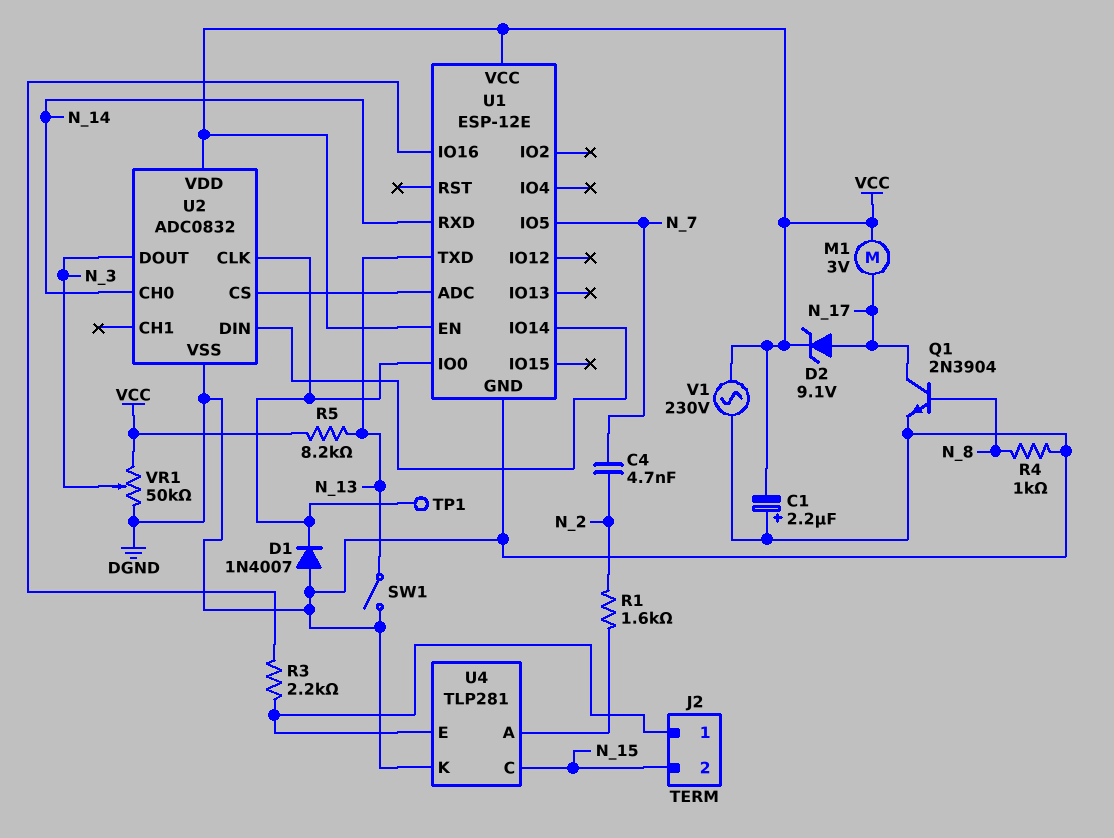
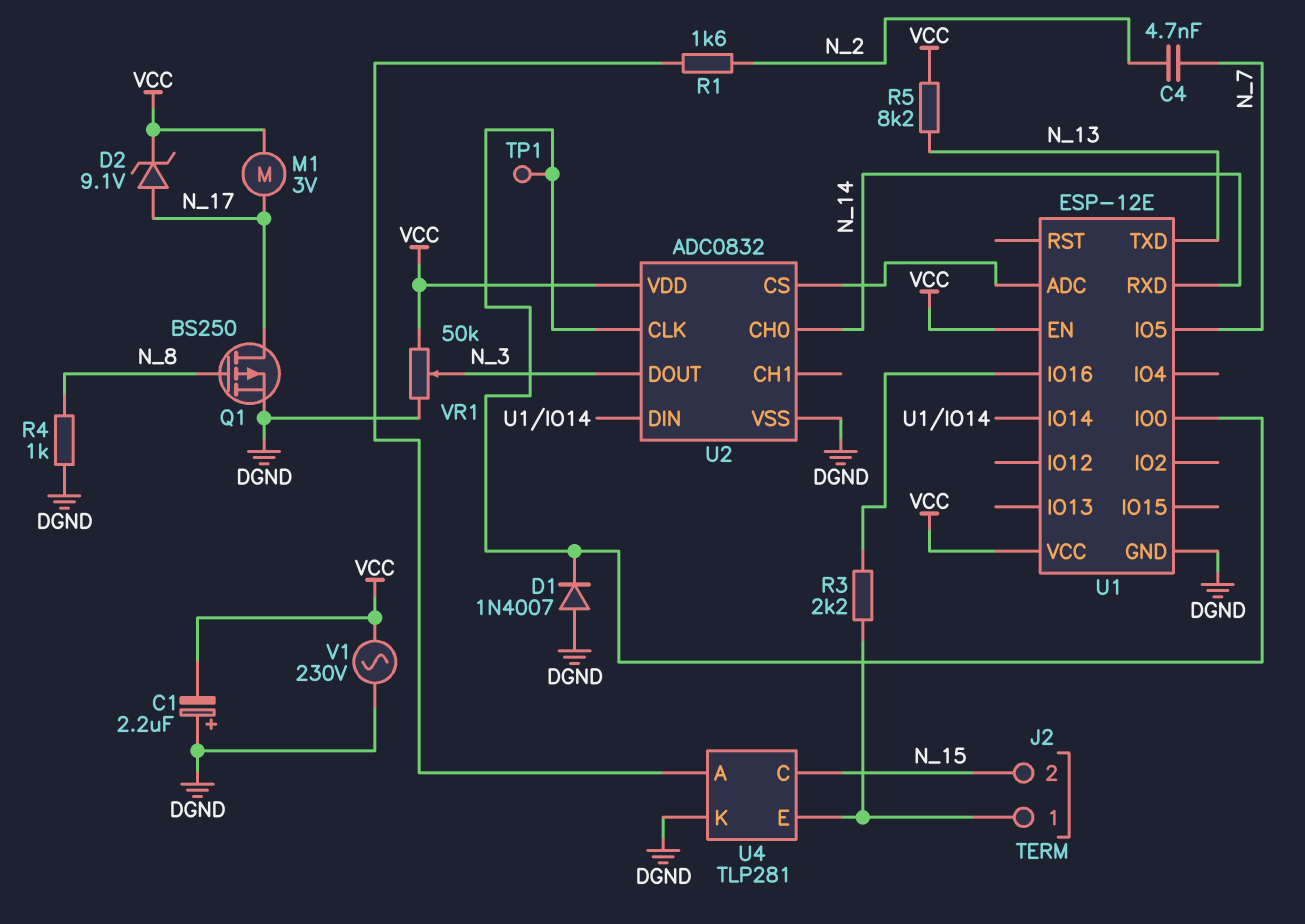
Q1: NPN 2N3904 (B N_8, C N_17, E DGND) -> PMOS BS250 (G N_8, D N_17, S DGND)
SW1: switch (DGND, N_13) -> none

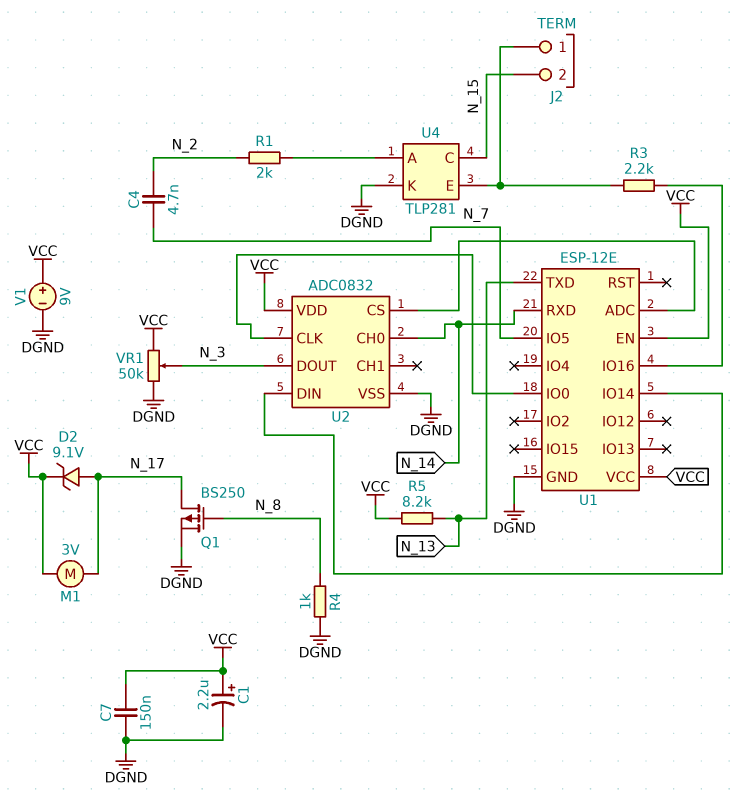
C1: 2.2uF (plus DGND, minus VCC) -> 2.2uF (plus VCC, minus DGND)
C7: none -> 150nF (DGND, VCC)
D1: diode 1N4007 (A DGND, K U1/IO0) -> none
R1: 1.6k (N_2, U4/A) -> 2k (N_2, U4/A)
TP1: test point (U1/IO0) -> none
V1: AC 230V (DGND, VCC) -> 9V (plus VCC, minus DGND)

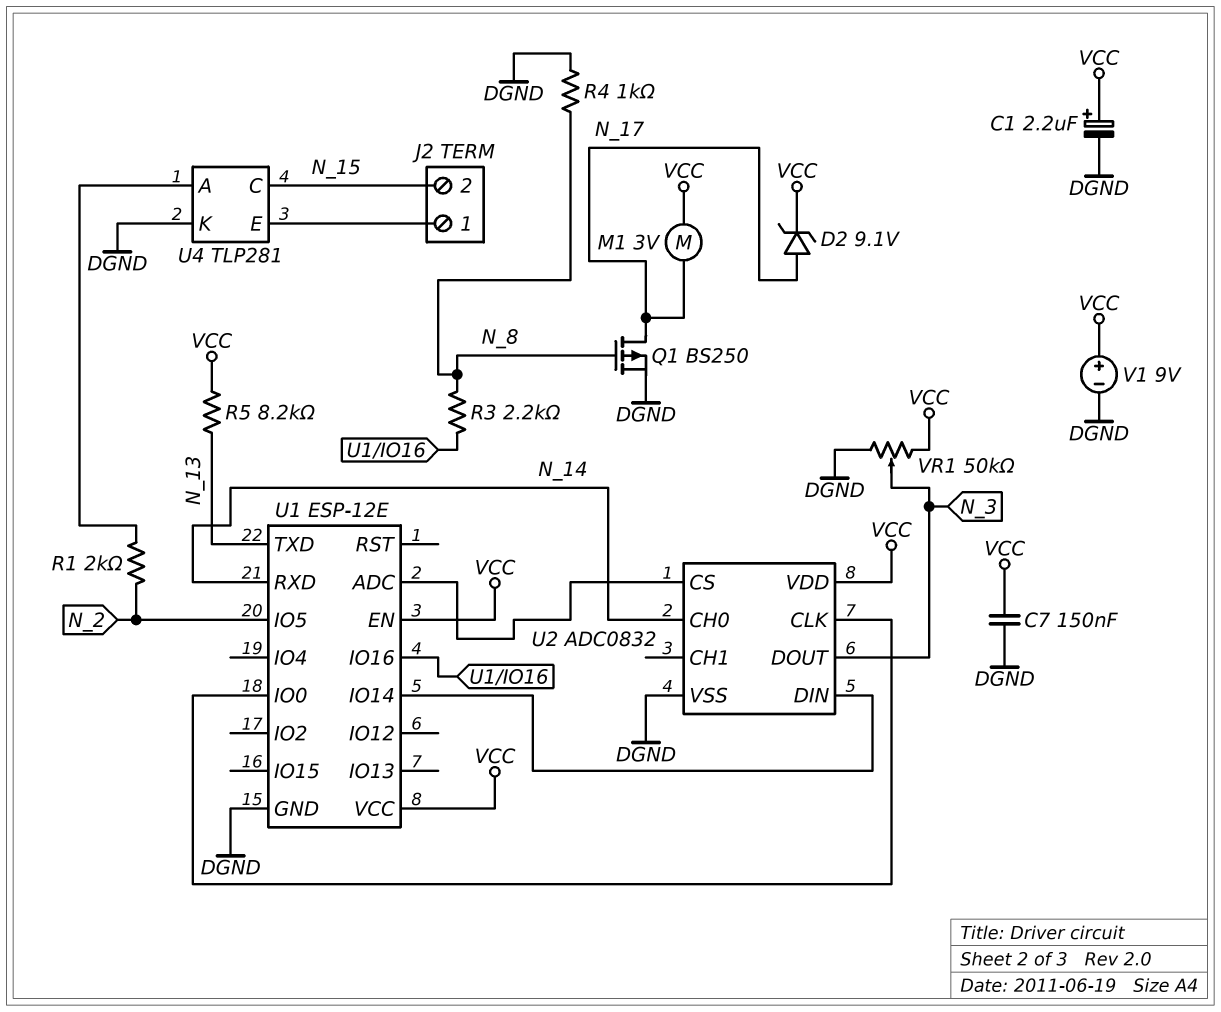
C4: 4.7nF (N_2, N_7) -> none
R3: 2.2k (J2/1, U1/IO16) -> 2.2k (N_8, U1/IO16)
U1 pin IO5: N_7 -> N_2

